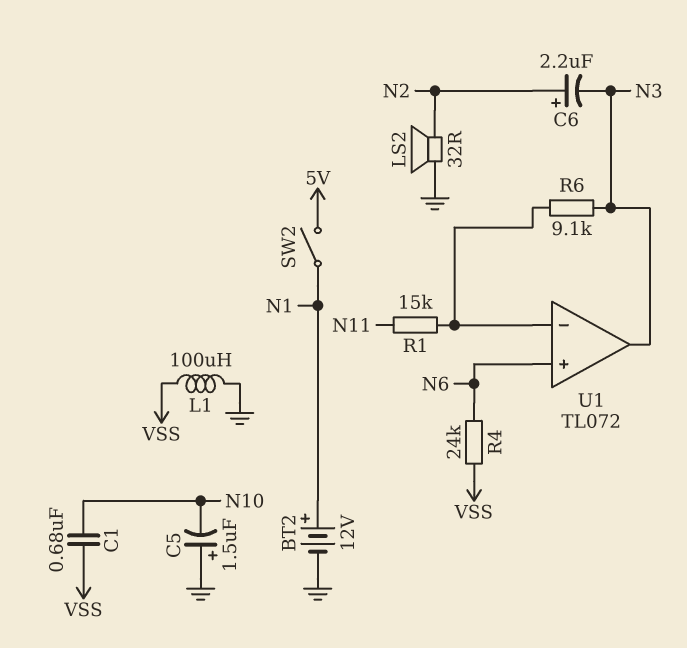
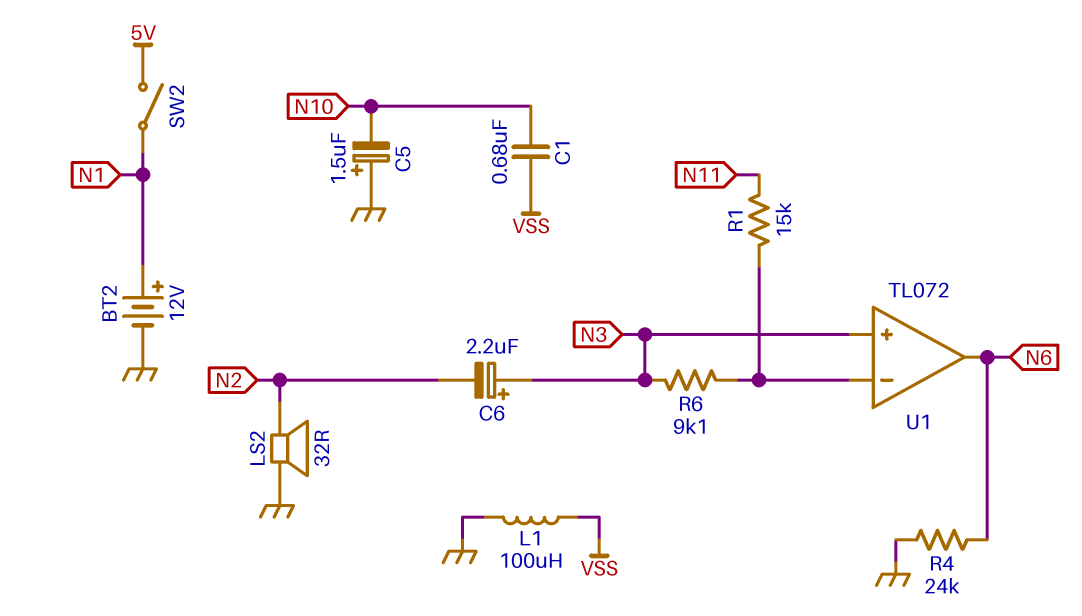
C6: 2.2uF (plus N2, minus N3) -> 2.2uF (plus N3, minus N2)
R4: 24k (N6, VSS) -> 24k (GND, N6)
U1 pin in+: N6 -> N3
U1 pin out: N3 -> N6

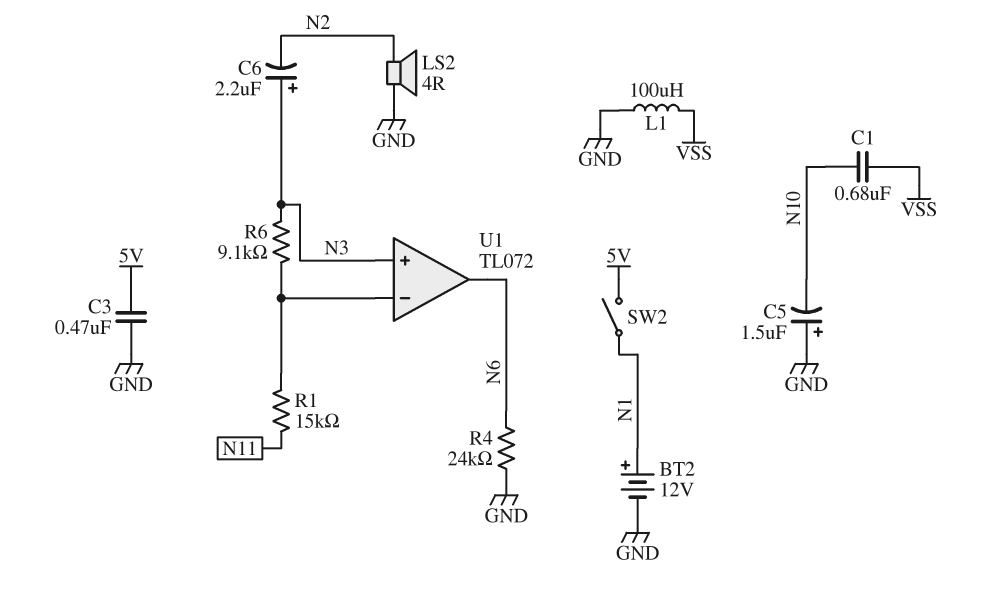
C3: none -> 470nF (5V, GND)
LS2: speaker 32R (GND, N2) -> speaker 4R (GND, N2)

